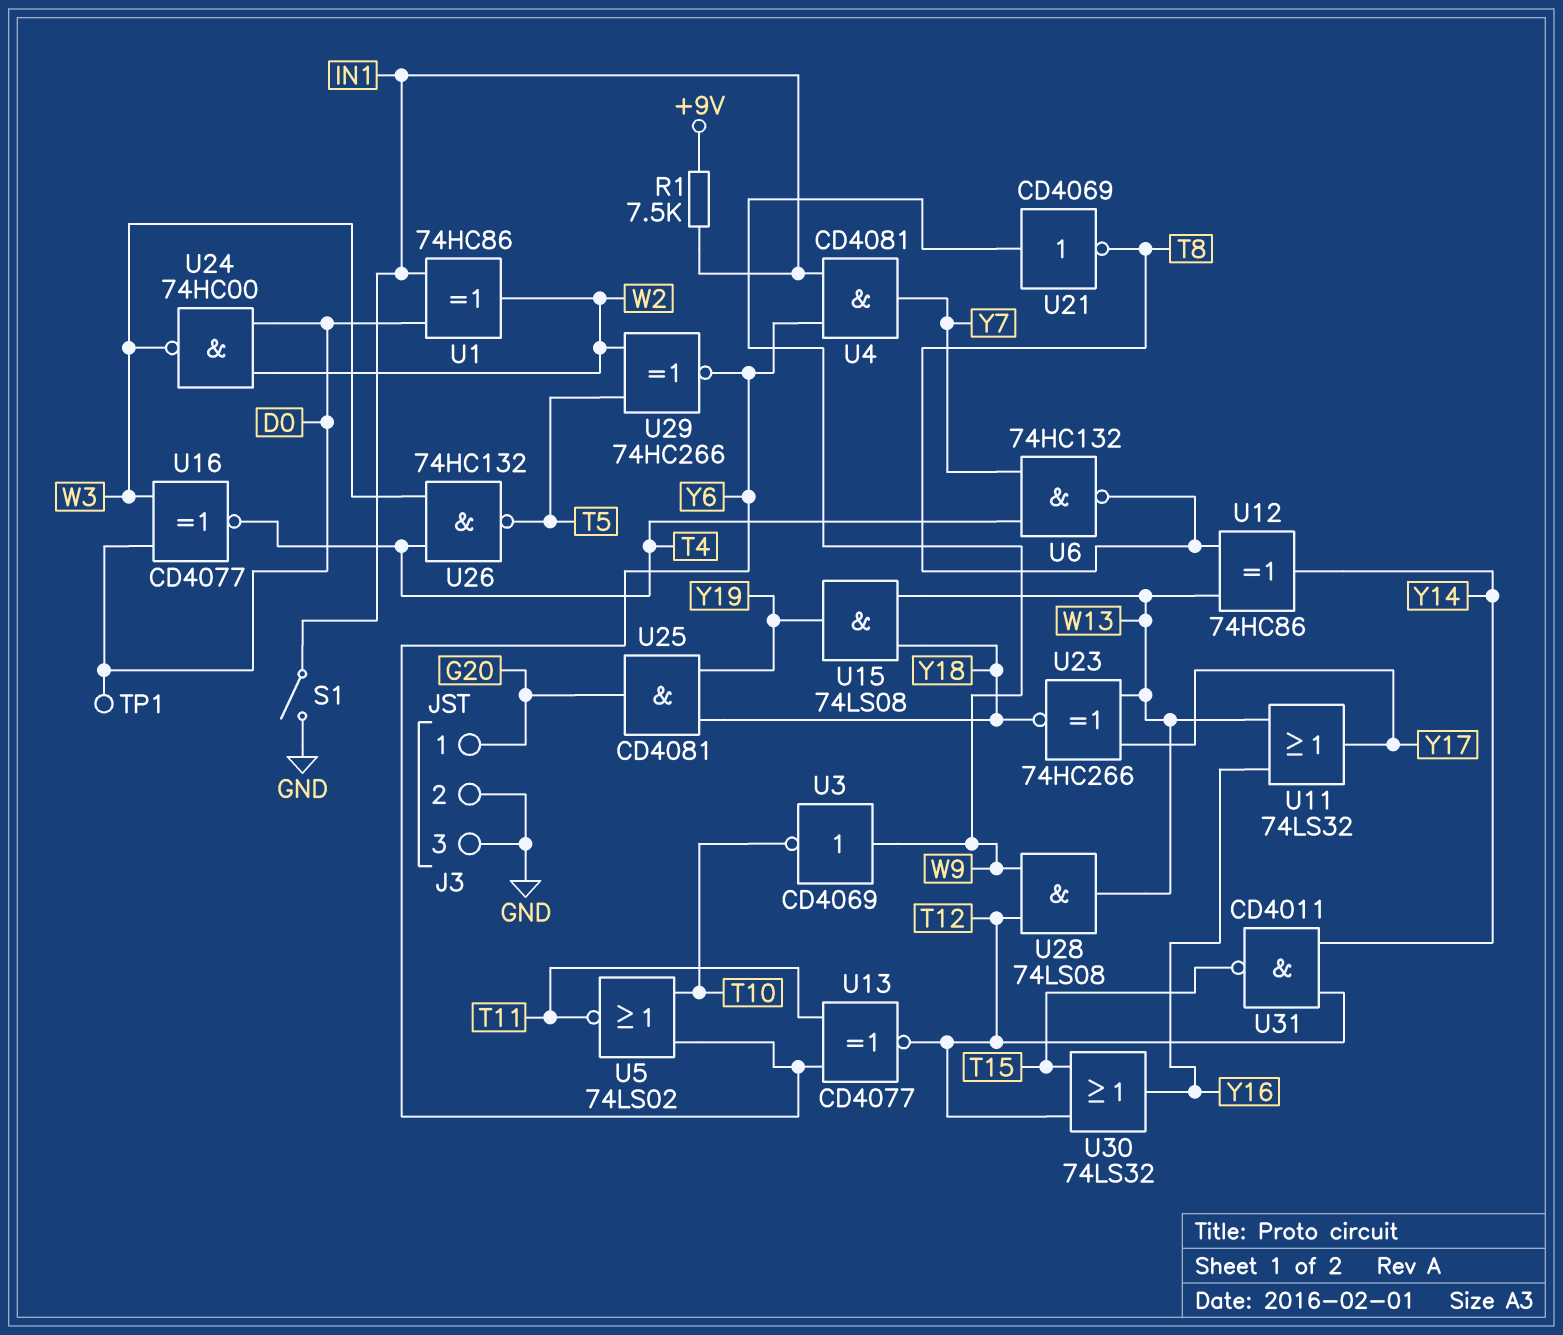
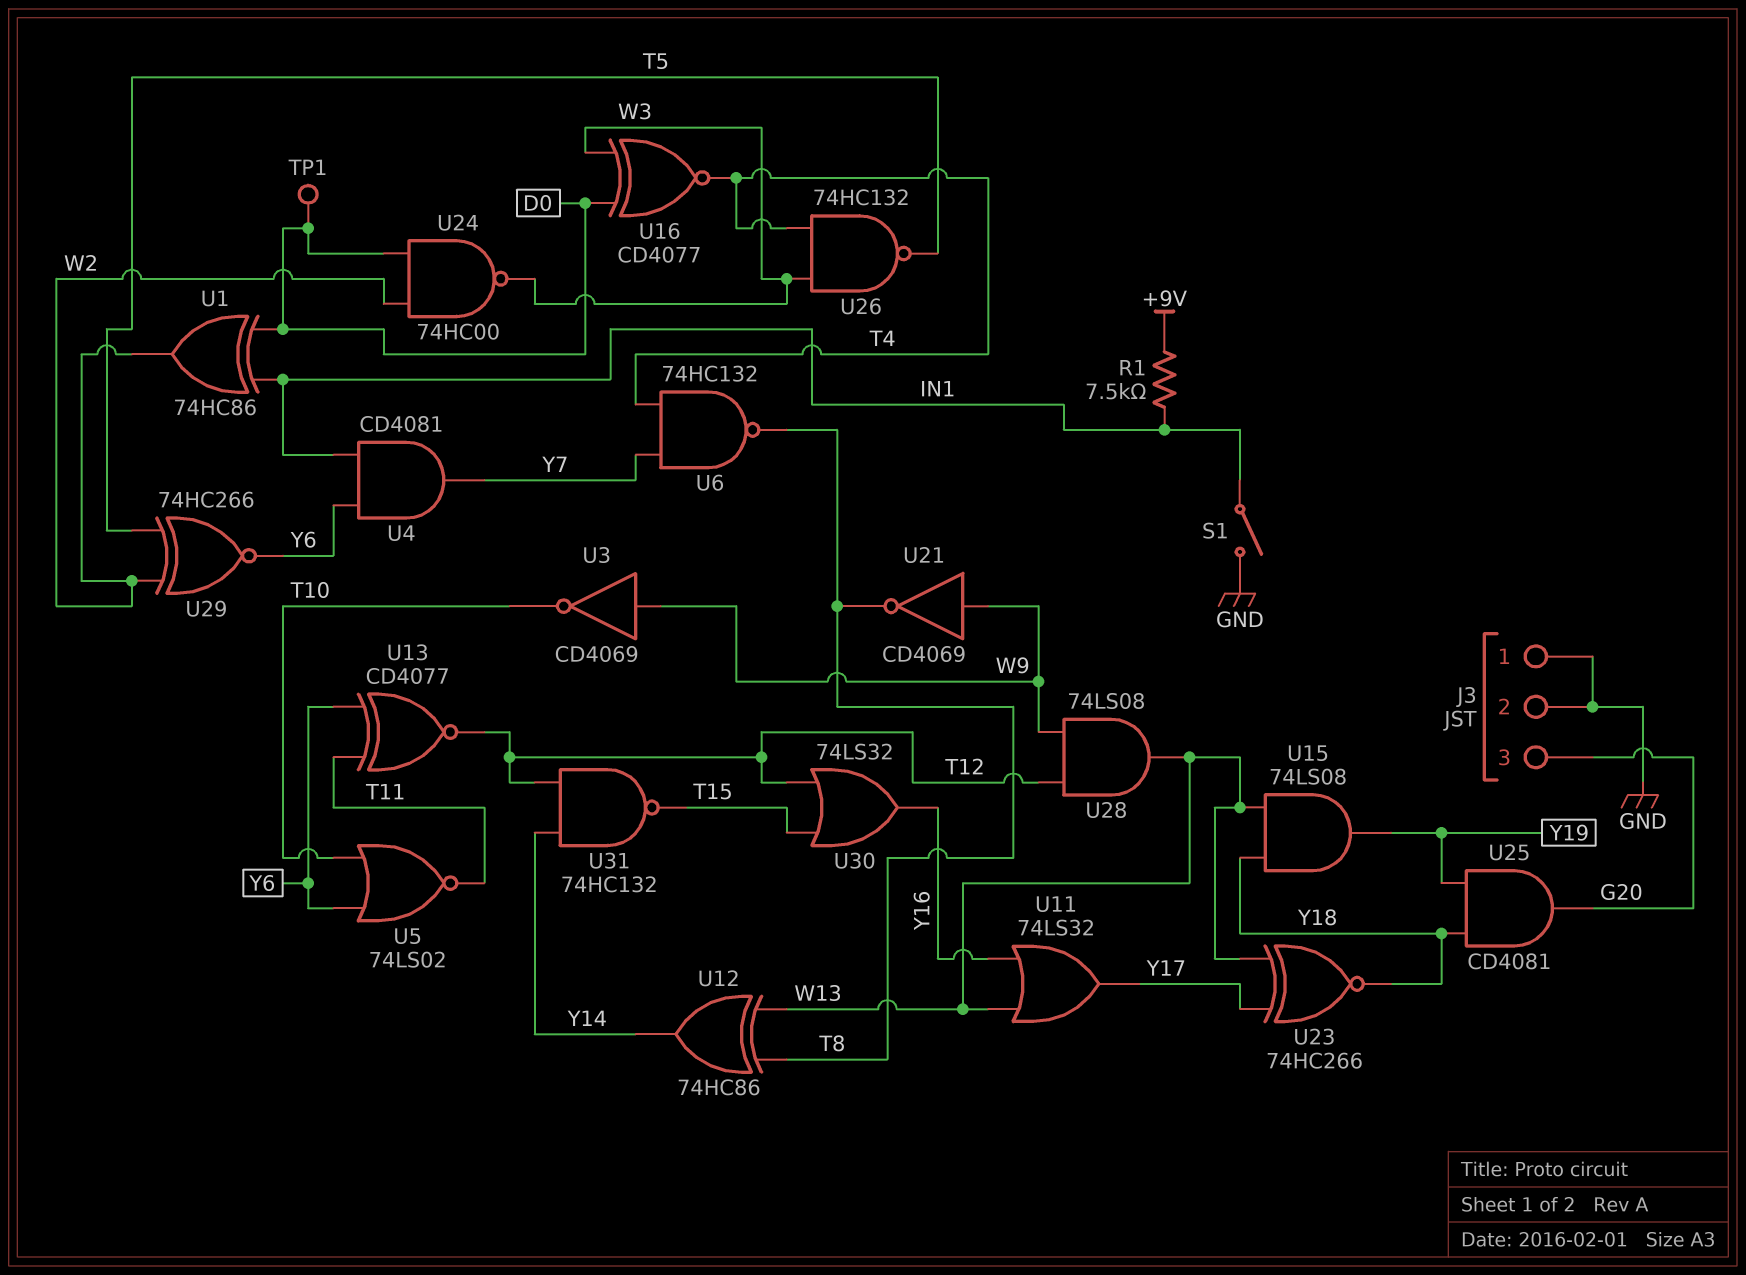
J3 pin 1: G20 -> GND
J3 pin 3: GND -> G20
U31: NAND CD4011 (in T12, in Y14, out T15) -> NAND 74HC132 (in T12, in Y14, out T15)

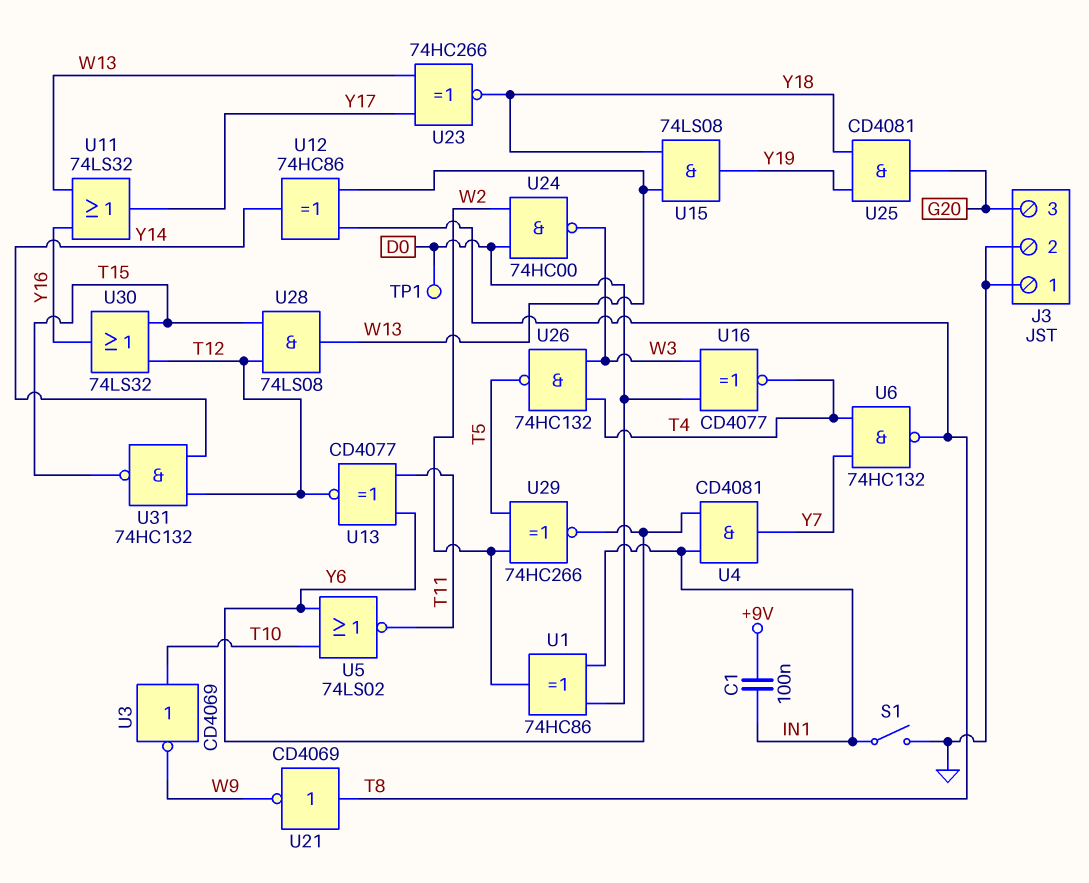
C1: none -> 100nF (+9V, IN1)
R1: 7.5k (+9V, IN1) -> none
U3: NOT CD4069 (in W9, out T10) -> NOT CD4069 (in T10, out W9)
U21: NOT CD4069 (in W9, out T8) -> NOT CD4069 (in T8, out W9)
U28: AND 74LS08 (in T12, in W9, out W13) -> AND 74LS08 (in T12, in T15, out W13)

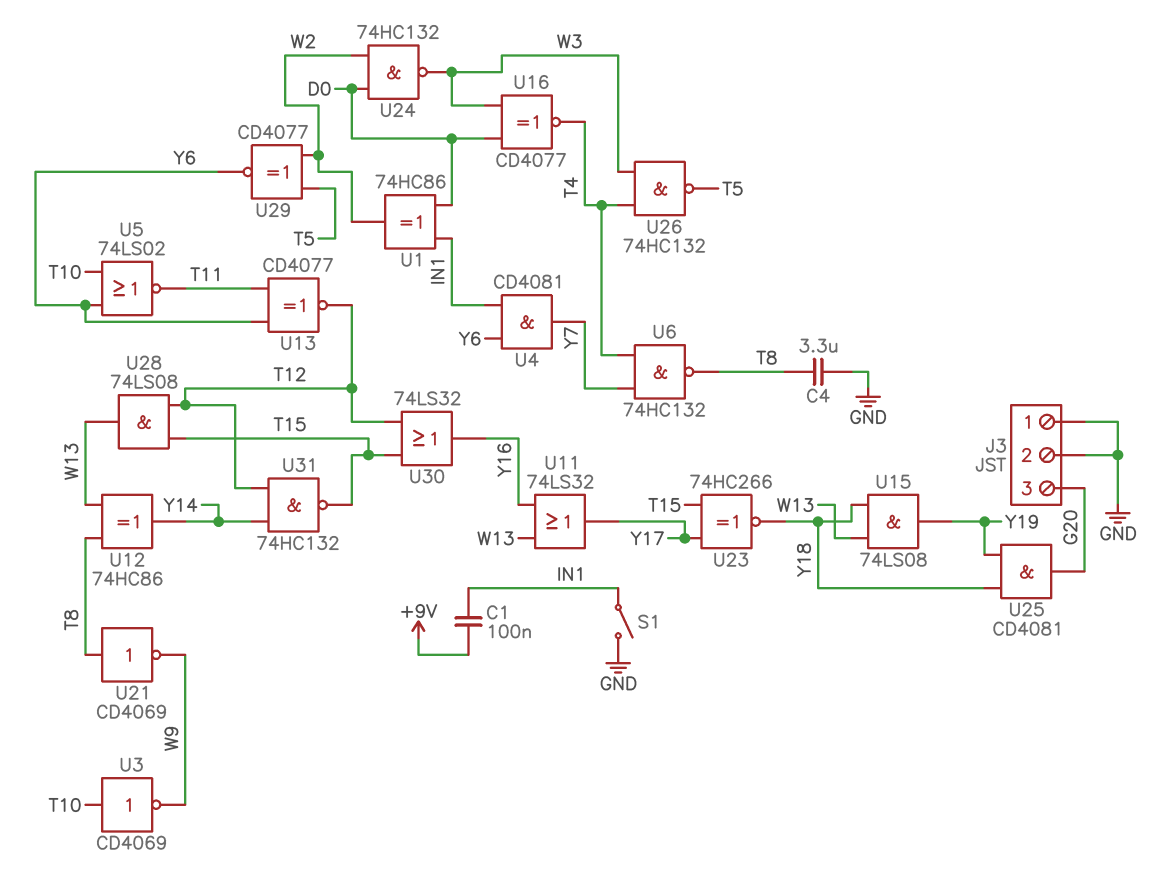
C4: none -> 3.3uF (GND, T8)
TP1: test point (D0) -> none
U23: XNOR 74HC266 (in W13, in Y17, out Y18) -> XNOR 74HC266 (in T15, in Y17, out Y18)
U24: NAND 74HC00 (in D0, in W2, out W3) -> NAND 74HC132 (in D0, in W2, out W3)
U29: XNOR 74HC266 (in T5, in W2, out Y6) -> XNOR CD4077 (in T5, in W2, out Y6)

